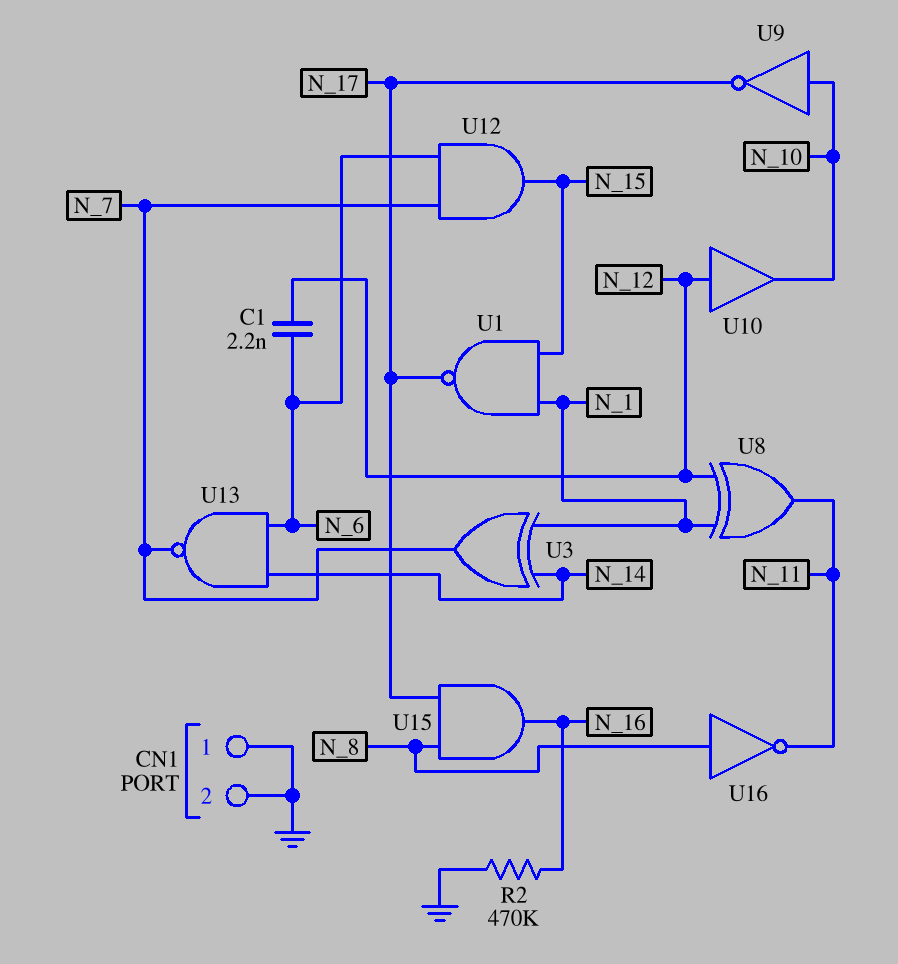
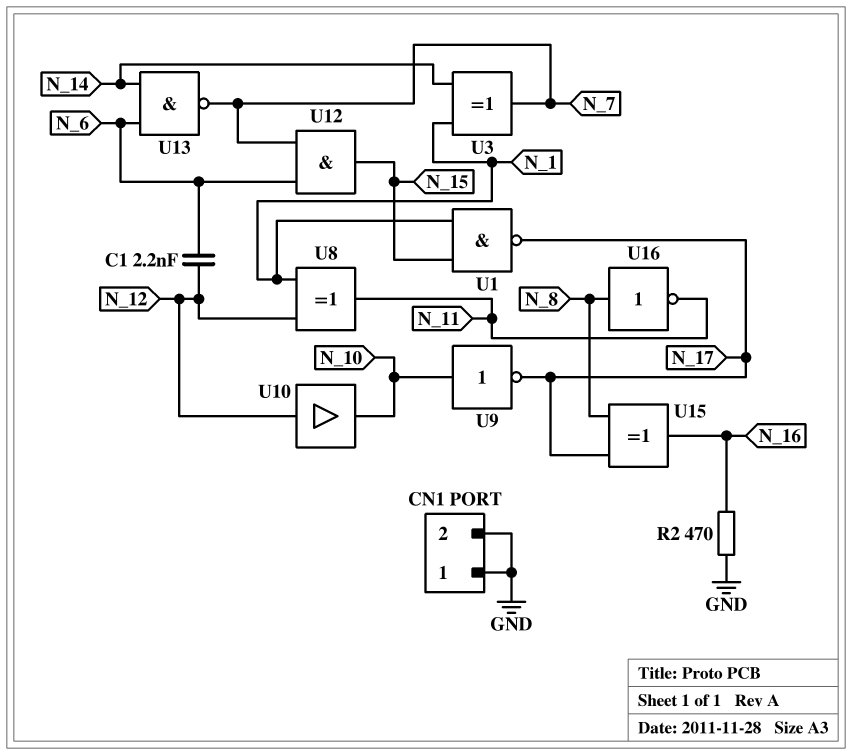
R2: 470k (GND, N_16) -> 470 (GND, N_16)
U15: AND (in N_8, in N_17, out N_16) -> XOR (in N_8, in N_17, out N_16)

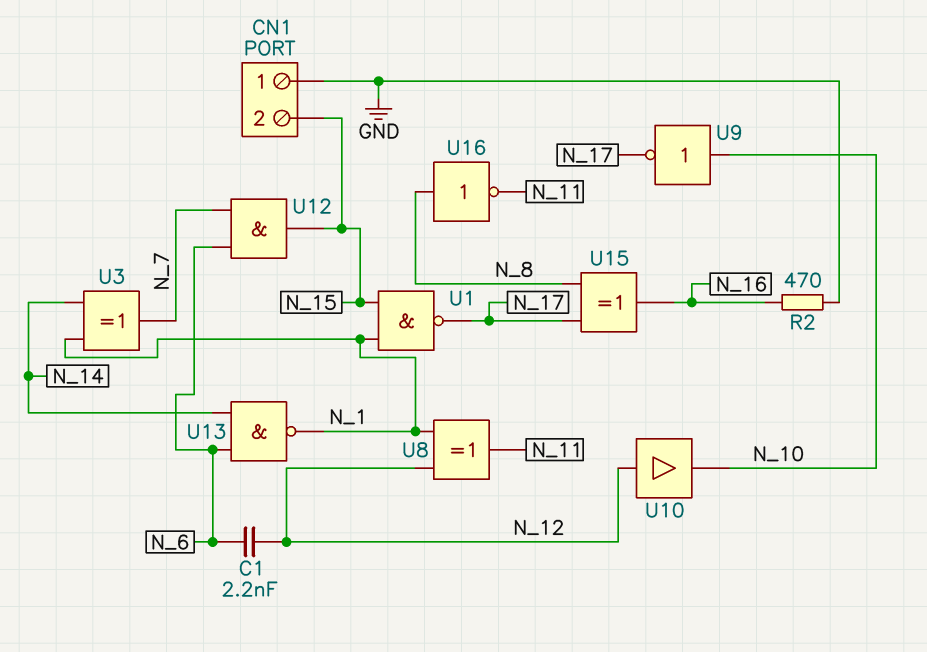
CN1 pin 2: GND -> N_15
U13: NAND (in N_6, in N_14, out N_7) -> NAND (in N_6, in N_14, out N_1)

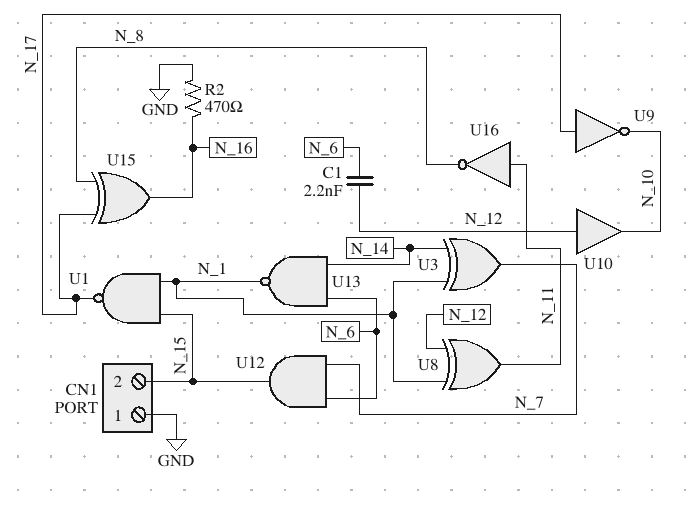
U9: NOT (in N_10, out N_17) -> NOT (in N_17, out N_10)
U16: NOT (in N_8, out N_11) -> NOT (in N_11, out N_8)

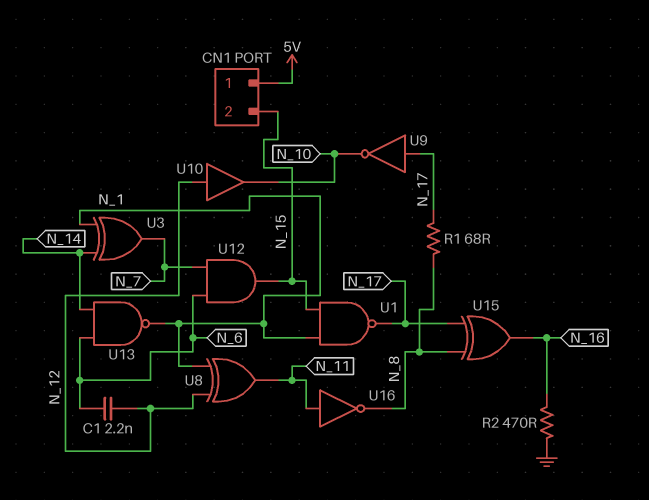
CN1 pin 1: GND -> 5V
R1: none -> 68 (N_8, N_17)

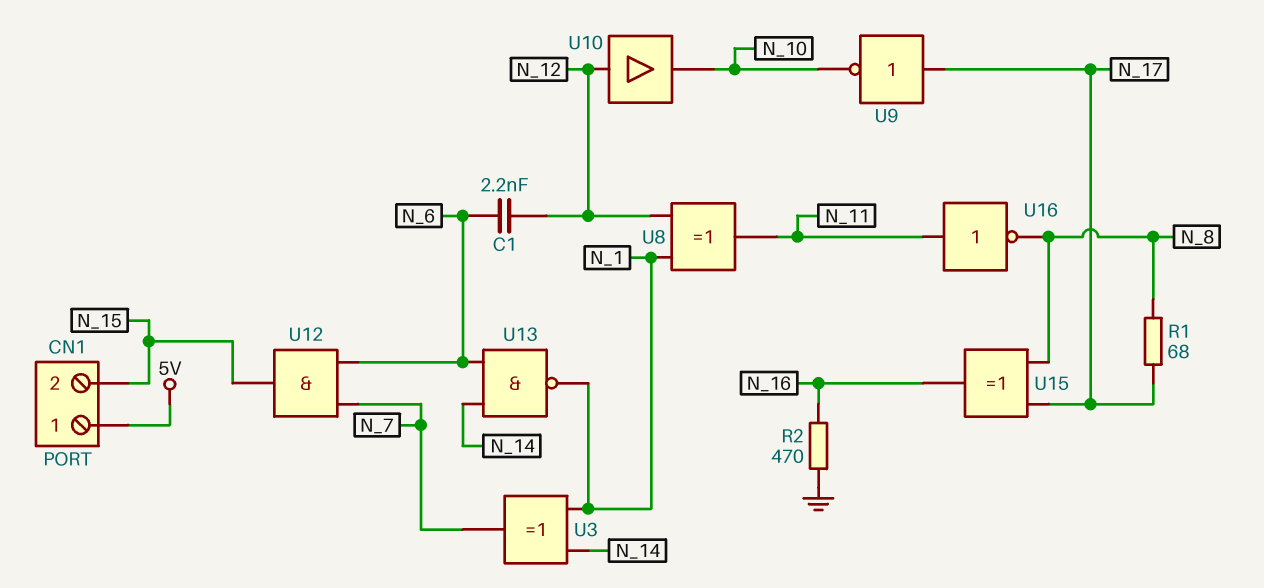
U1: NAND (in N_1, in N_15, out N_17) -> none

